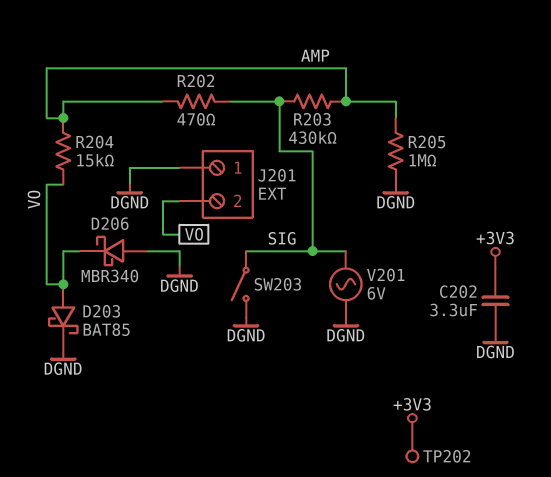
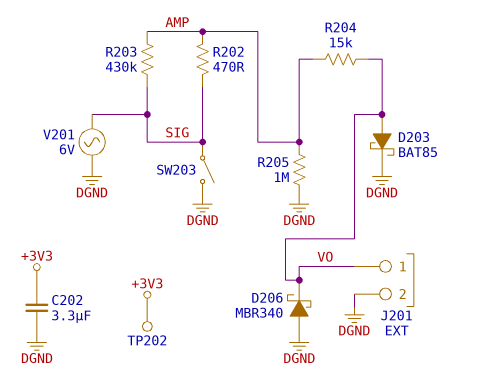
J201 pin 1: DGND -> VO
J201 pin 2: VO -> DGND

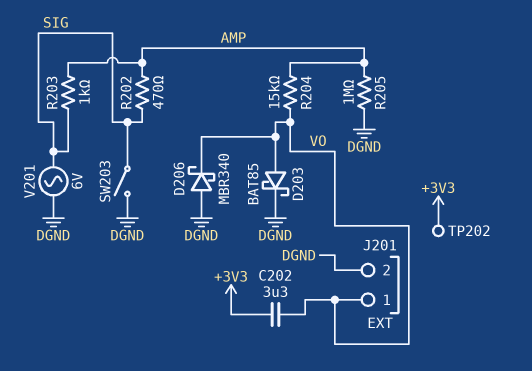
C202: 3.3uF (+3V3, DGND) -> 3.3uF (+3V3, VO)
R203: 430k (AMP, SIG) -> 1k (AMP, SIG)

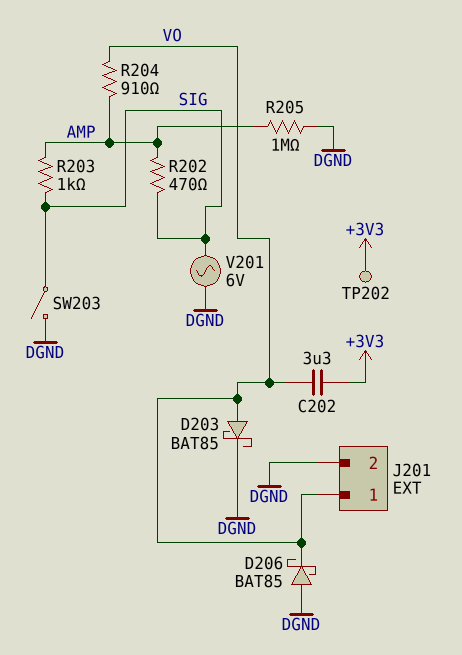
D206: schottky MBR340 (A DGND, K VO) -> schottky BAT85 (A DGND, K VO)
R204: 15k (AMP, VO) -> 910 (AMP, VO)

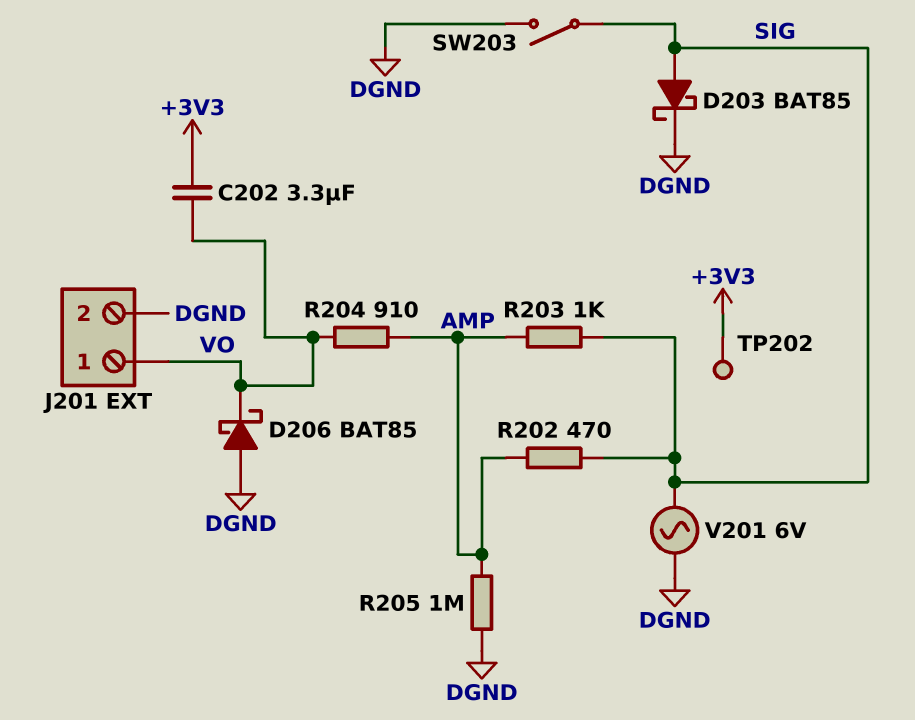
D203: schottky BAT85 (A VO, K DGND) -> schottky BAT85 (A SIG, K DGND)

